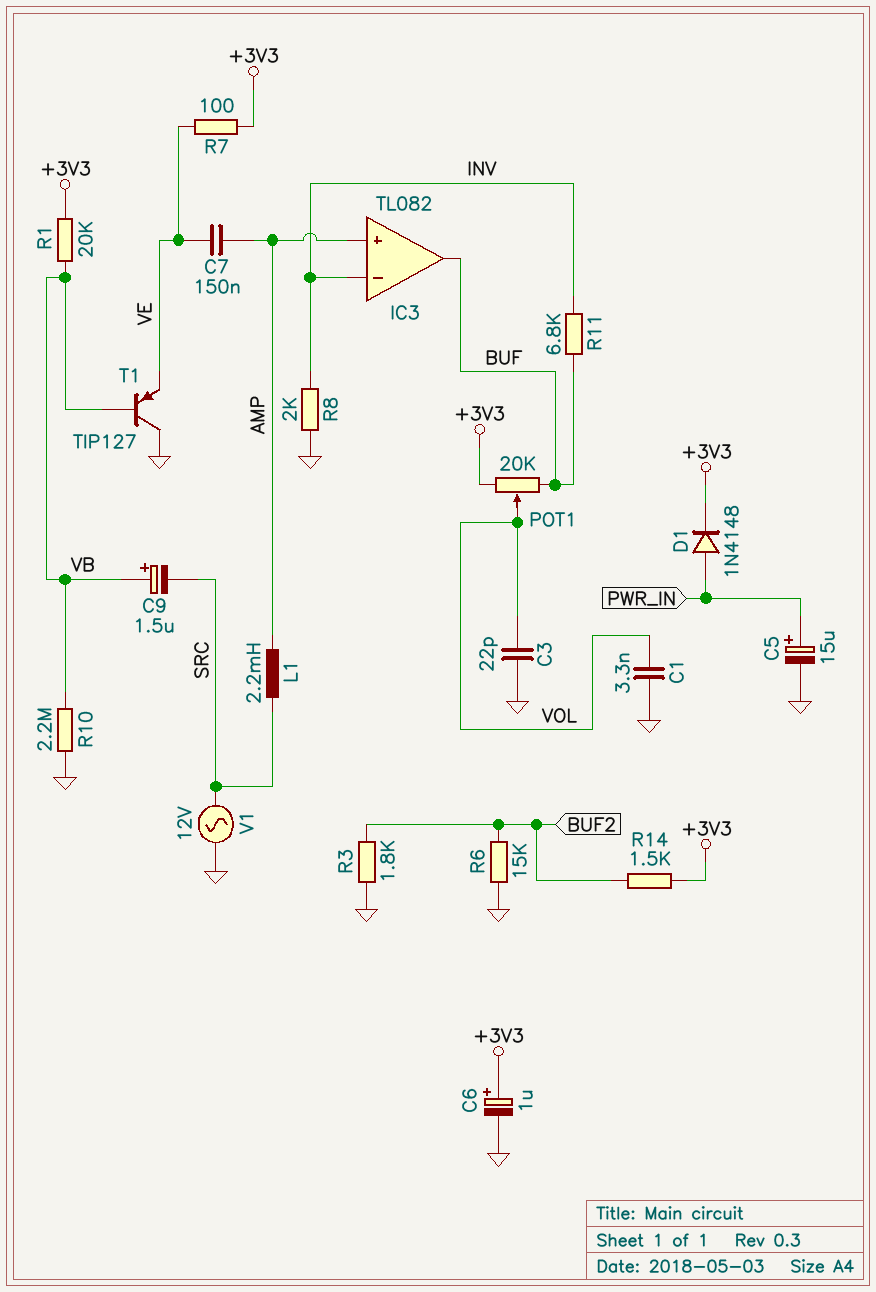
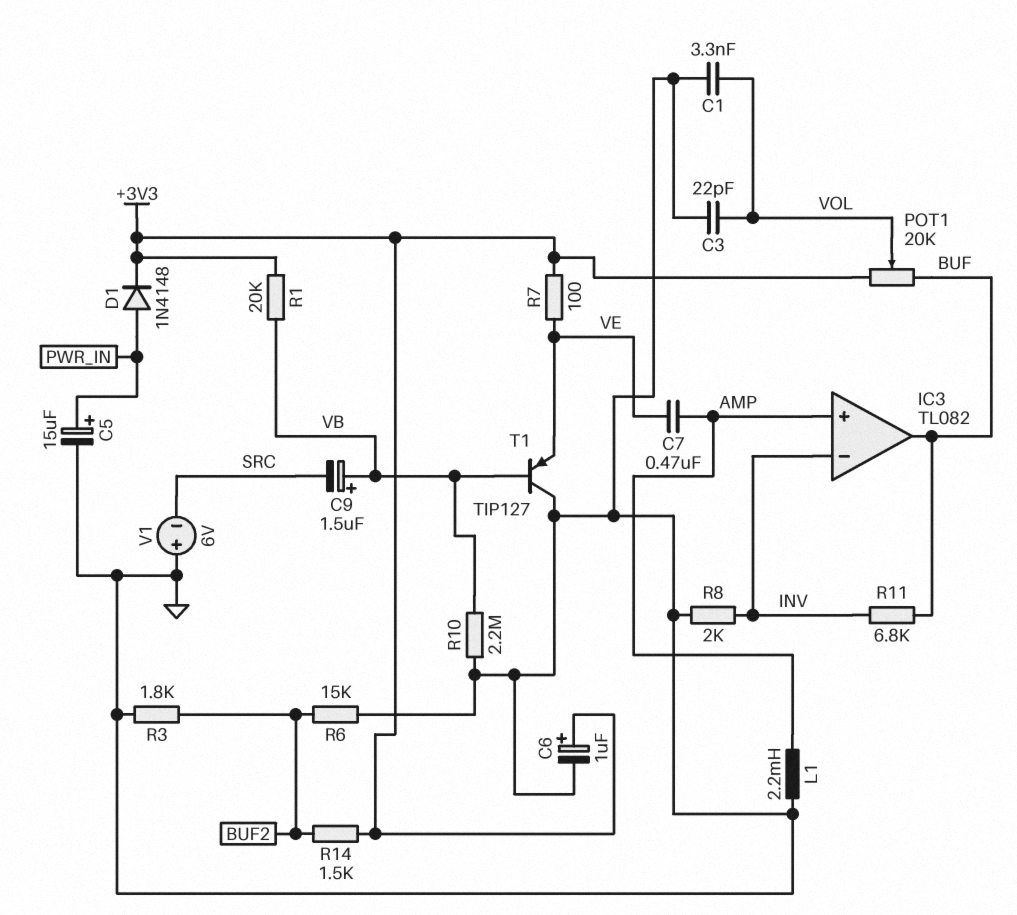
C7: 150nF (AMP, VE) -> 470nF (AMP, VE)
L1: 2.2mH (AMP, SRC) -> 2.2mH (AMP, GND)
V1: AC 12V (GND, SRC) -> 6V (plus GND, minus SRC)

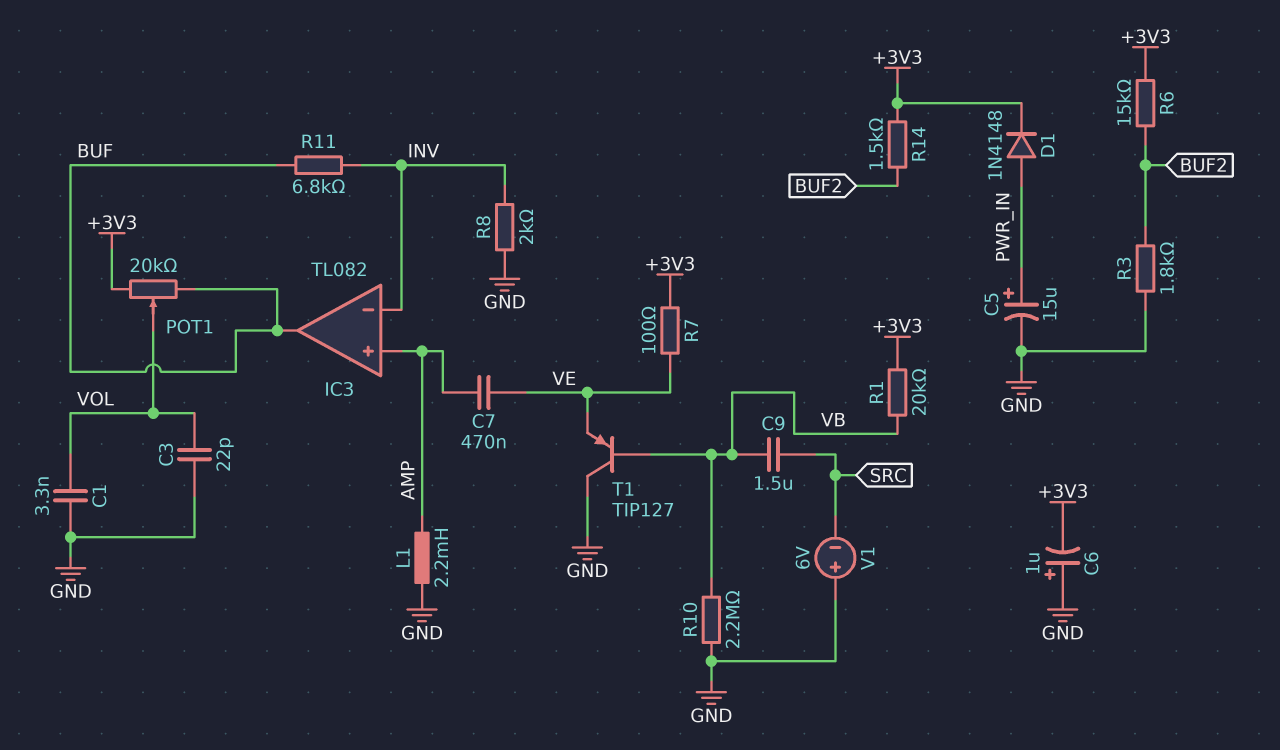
C6: 1uF (plus +3V3, minus GND) -> 1uF (plus GND, minus +3V3)
C9: 1.5uF (plus VB, minus SRC) -> 1.5uF (SRC, VB)
R6: 15k (BUF2, GND) -> 15k (+3V3, BUF2)

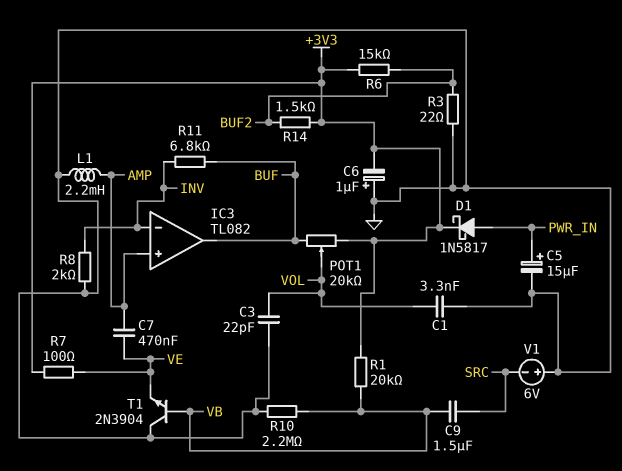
D1: diode 1N4148 (A PWR_IN, K +3V3) -> schottky 1N5817 (A PWR_IN, K +3V3)
R3: 1.8k (BUF2, GND) -> 22 (BUF2, GND)
T1: PNP TIP127 (B VB, C GND, E VE) -> NPN 2N3904 (B VB, C GND, E VE)

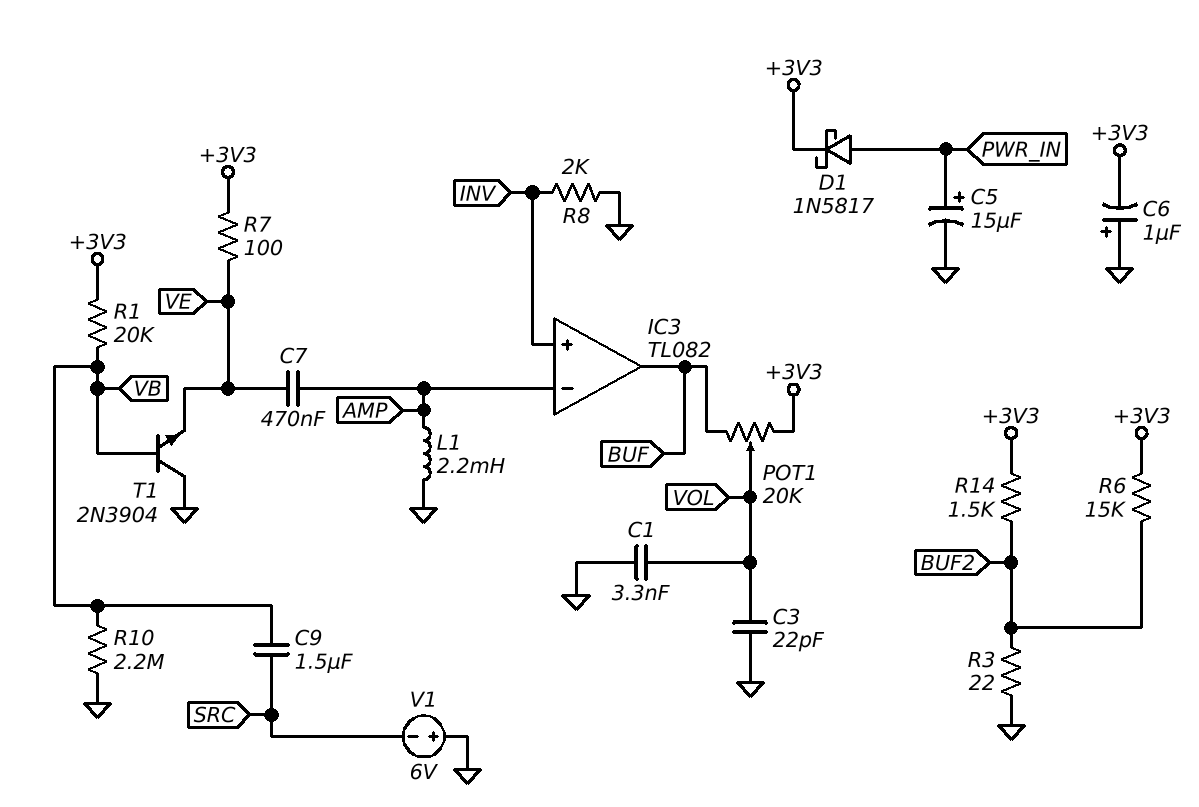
IC3 pin in+: AMP -> INV
IC3 pin in-: INV -> AMP
R11: 6.8k (BUF, INV) -> none

